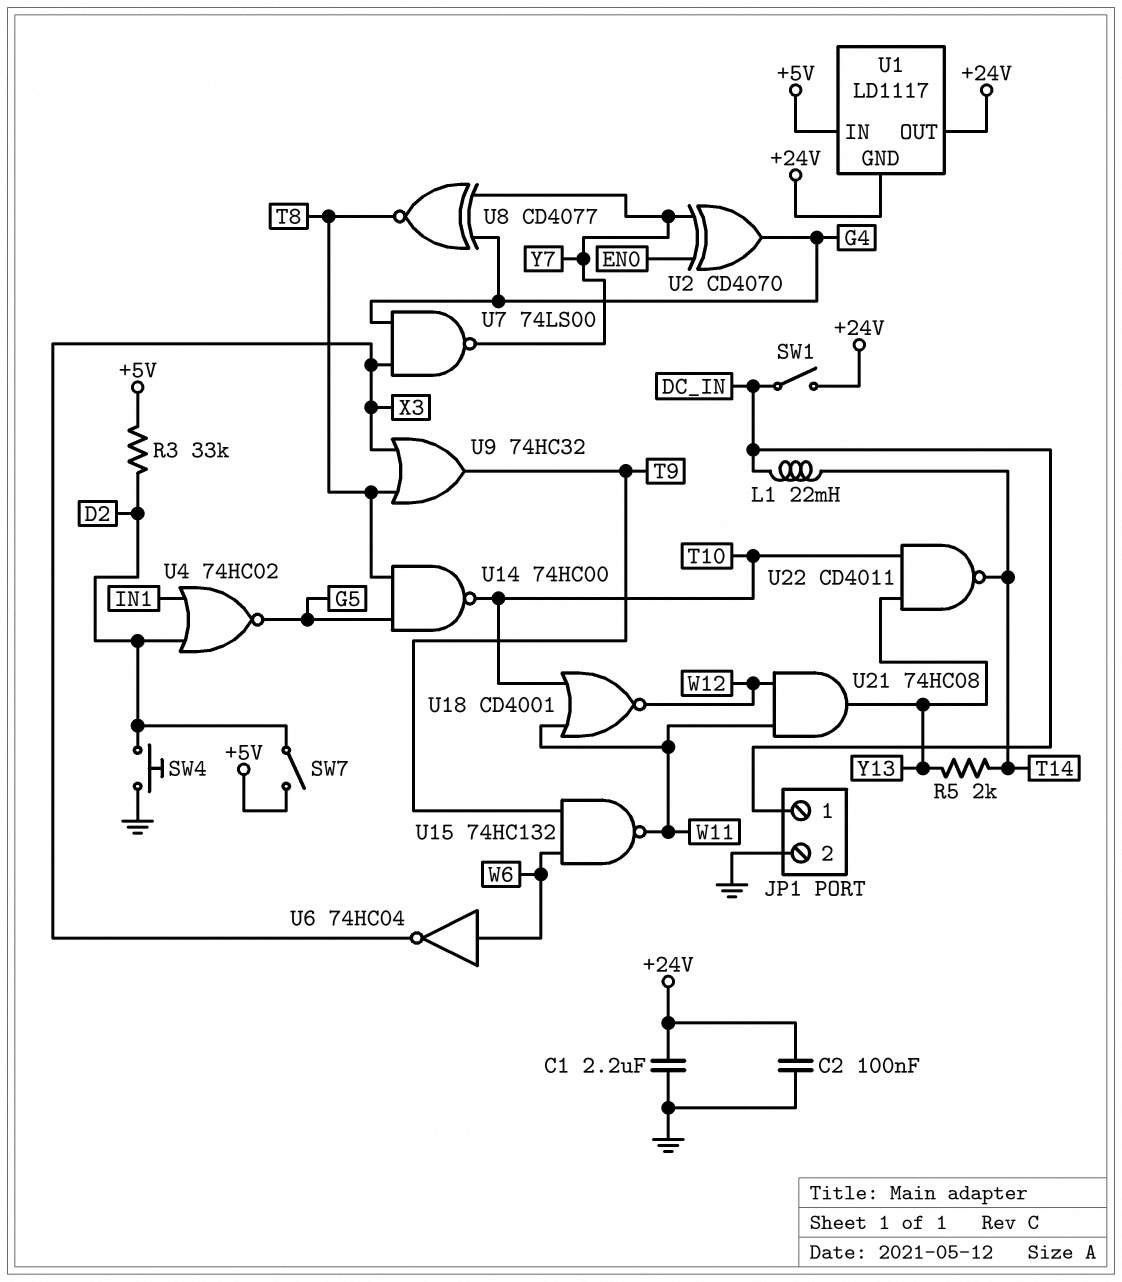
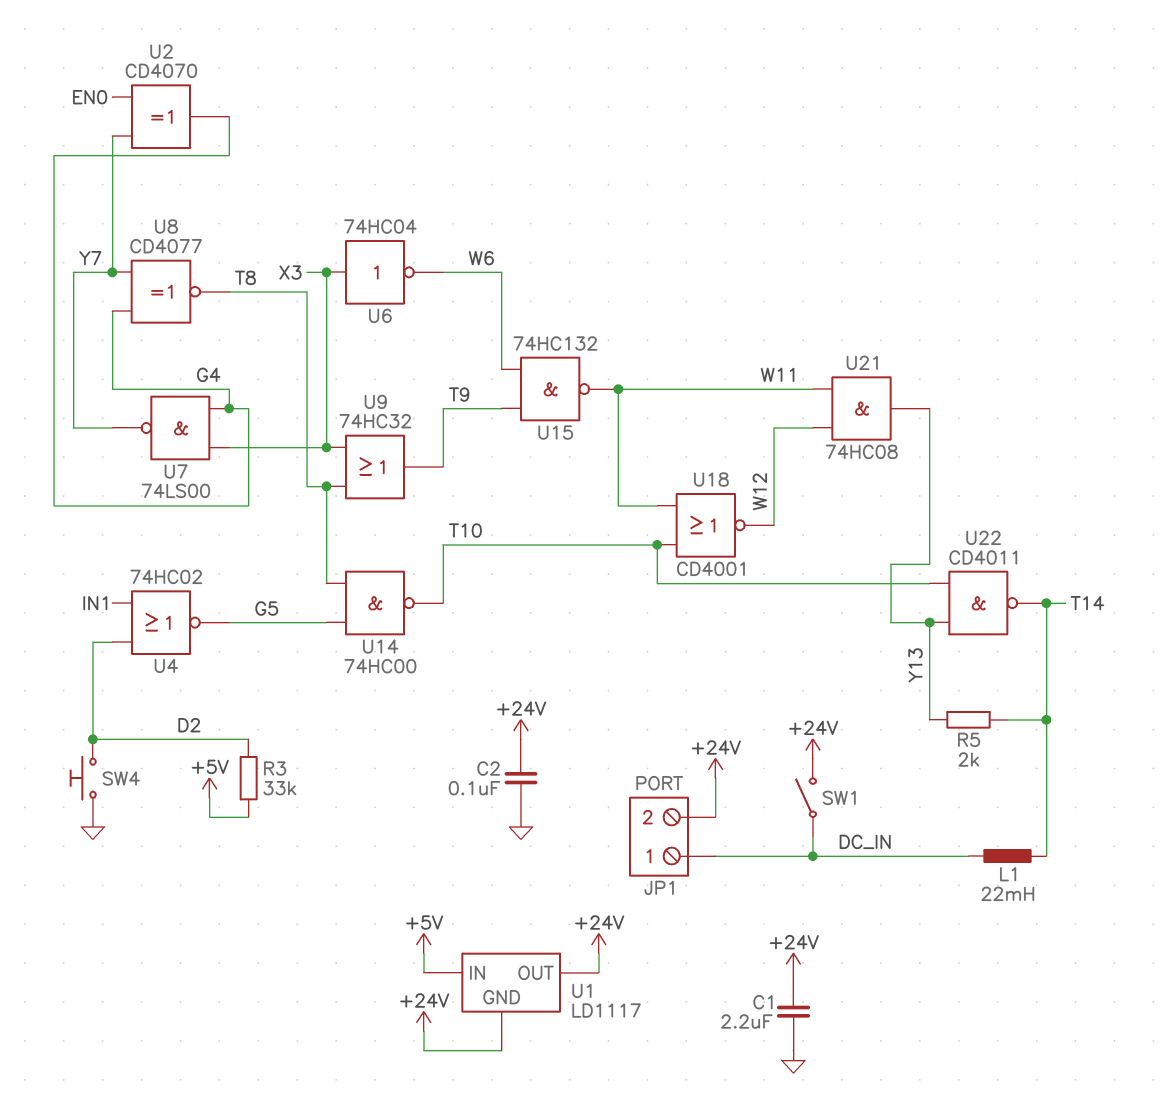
JP1 pin 2: GND -> +24V
SW7: switch (+5V, D2) -> none
U6: NOT 74HC04 (in W6, out X3) -> NOT 74HC04 (in X3, out W6)

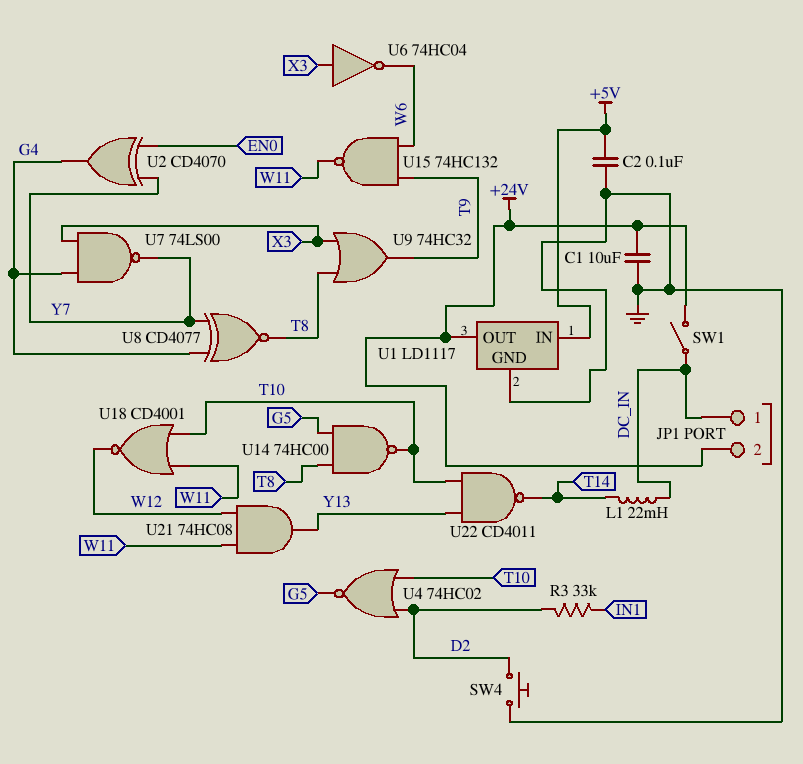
C1: 2.2uF (+24V, GND) -> 10uF (+24V, GND)
C2: 100nF (+24V, GND) -> 100nF (+5V, GND)
R3: 33k (+5V, D2) -> 33k (D2, IN1)
R5: 2k (T14, Y13) -> none
U1 pin GND: +24V -> GND
U4: NOR 74HC02 (in D2, in IN1, out G5) -> NOR 74HC02 (in D2, in T10, out G5)

